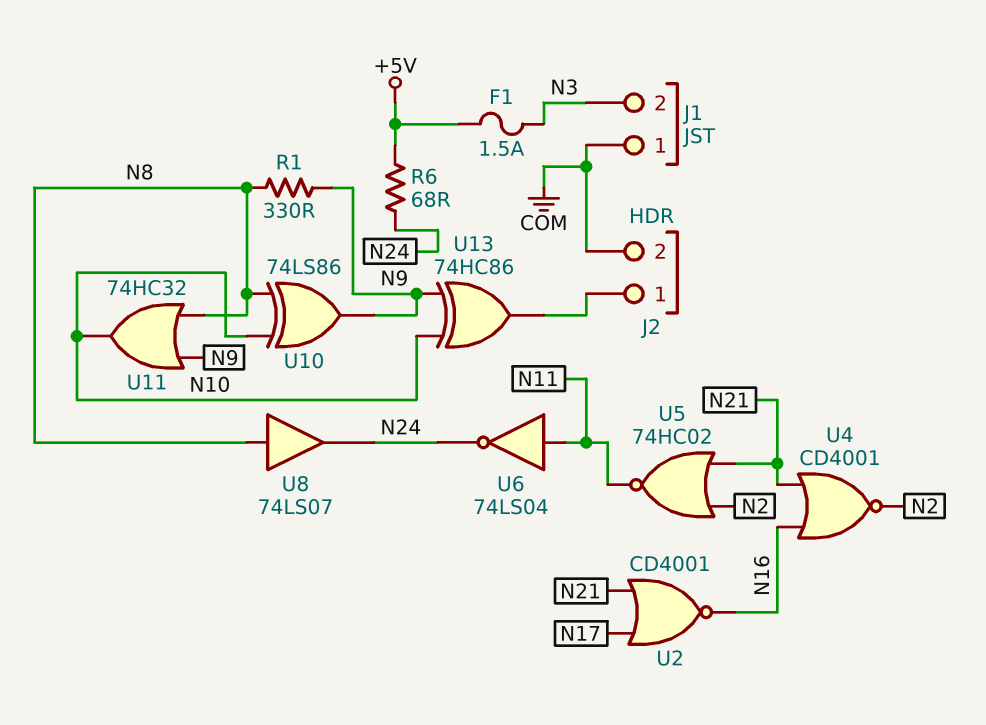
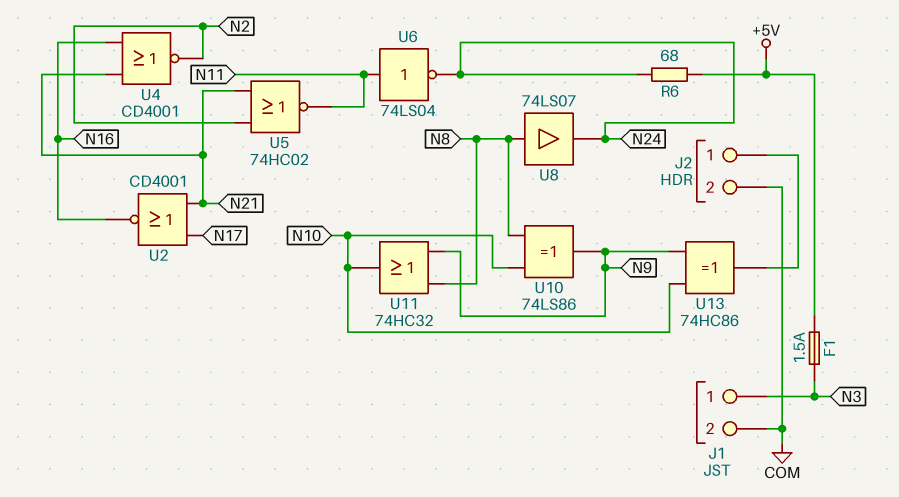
J1 pin 1: COM -> N3
J1 pin 2: N3 -> COM
R1: 330 (N8, N9) -> none

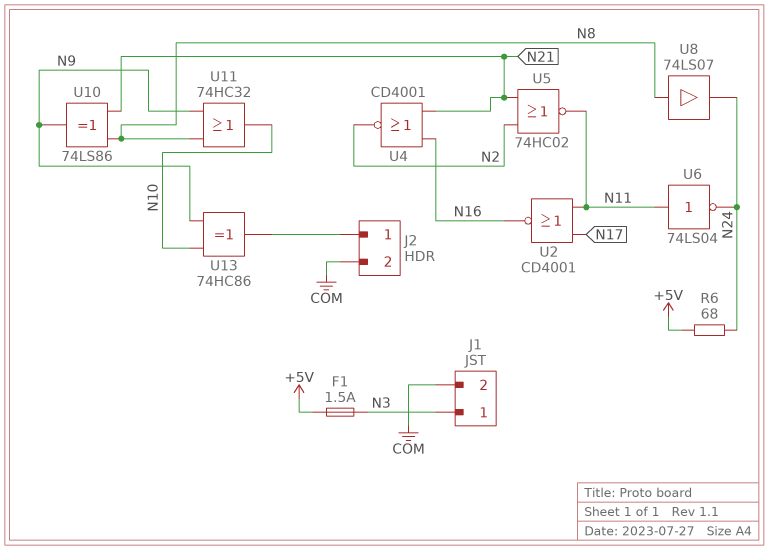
U2: NOR CD4001 (in N17, in N21, out N16) -> NOR CD4001 (in N11, in N17, out N16)
U10: XOR 74LS86 (in N8, in N10, out N9) -> XOR 74LS86 (in N8, in N21, out N9)

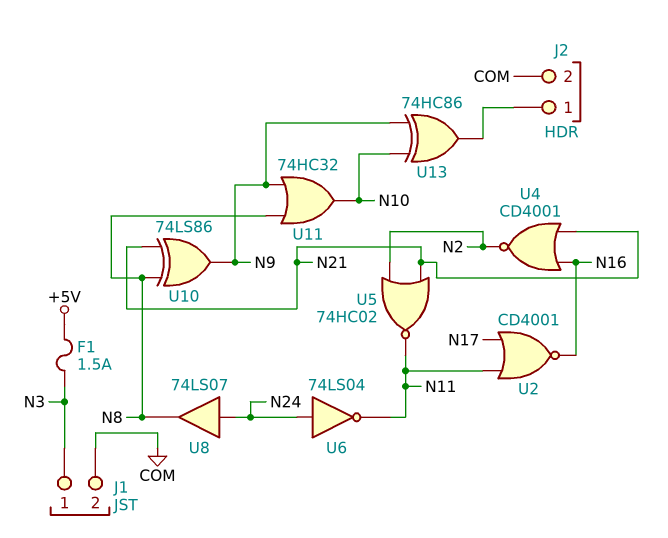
R6: 68 (+5V, N24) -> none
U6: NOT 74LS04 (in N11, out N24) -> NOT 74LS04 (in N24, out N11)
U8: buffer 74LS07 (in N8, out N24) -> buffer 74LS07 (in N24, out N8)

